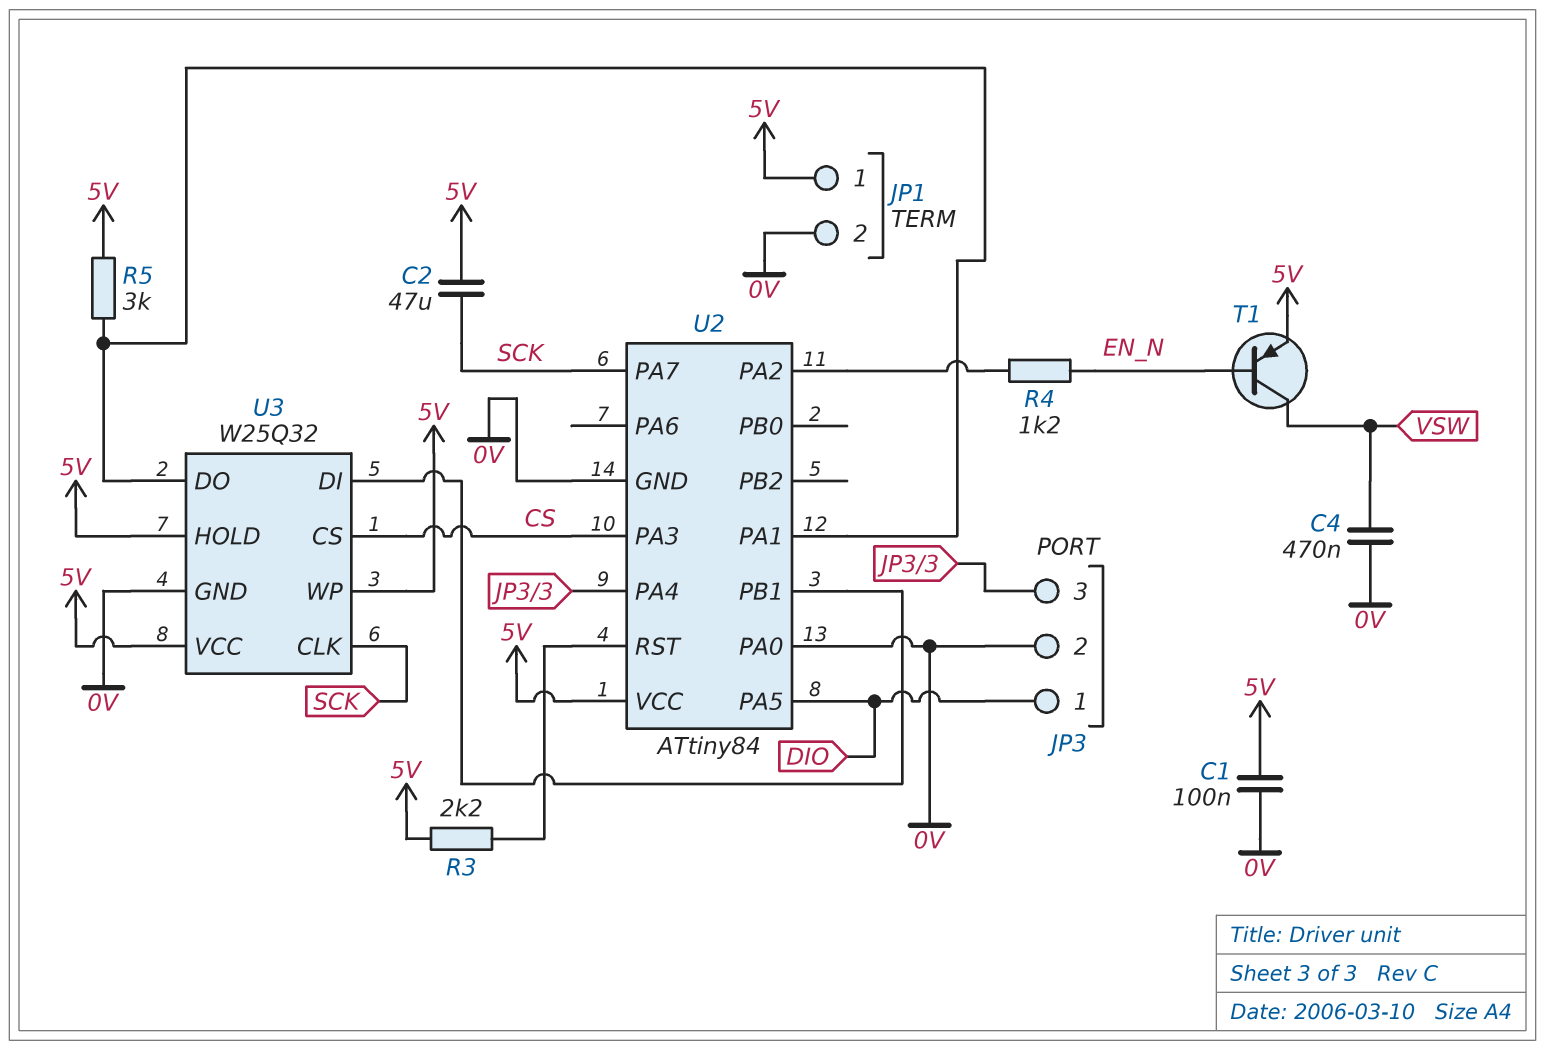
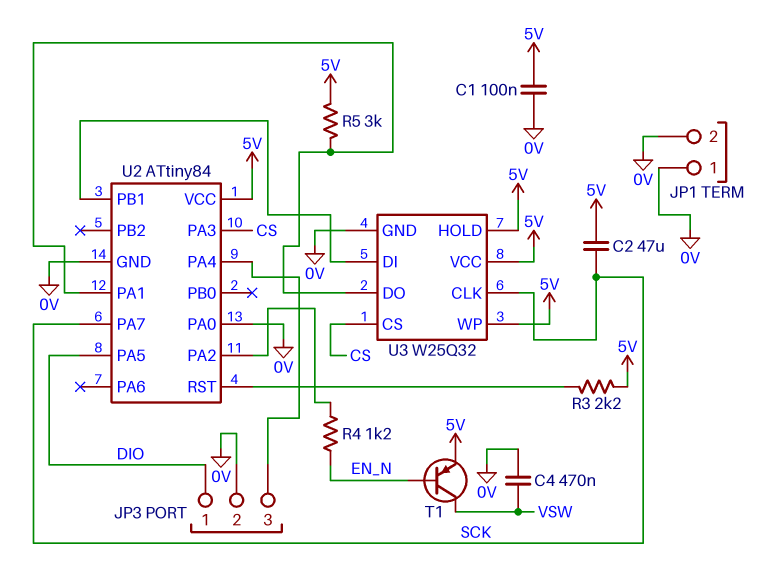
JP1 pin 1: 5V -> 0V

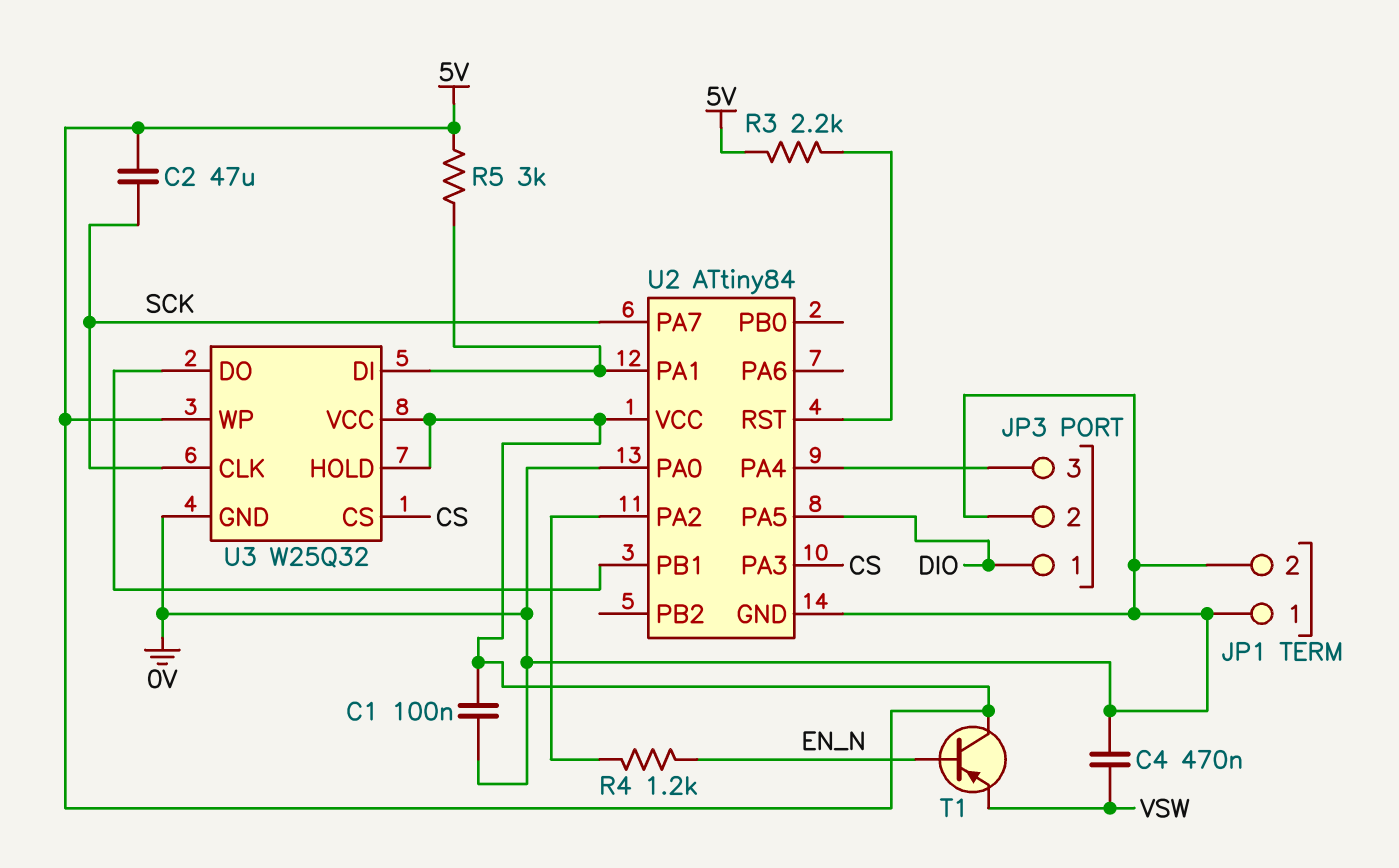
T1: PNP (B EN_N, C VSW, E 5V) -> PNP (B EN_N, C 5V, E VSW)
U3 pin DI: U2/PB1 -> U2/PA1
U3 pin DO: U2/PA1 -> U2/PB1

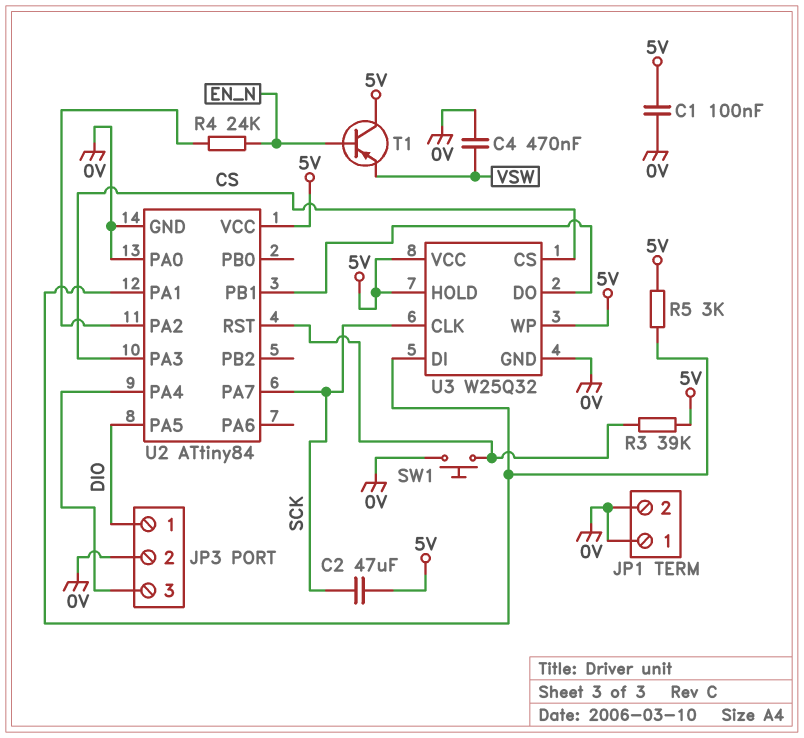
R3: 2.2k (5V, U2/RST) -> 39k (5V, U2/RST)
R4: 1.2k (EN_N, U2/PA2) -> 24k (EN_N, U2/PA2)
SW1: none -> button (0V, U2/RST)

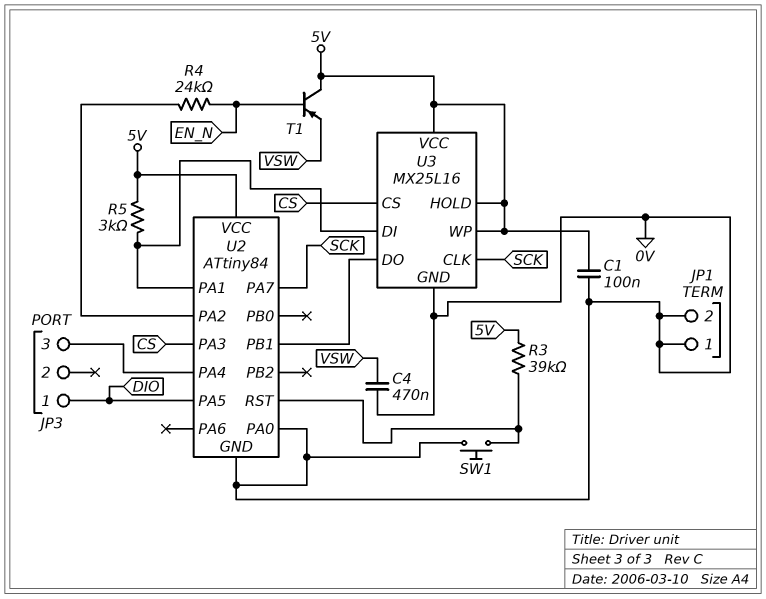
C2: 47uF (5V, SCK) -> none
JP3 pin 2: 0V -> none
U3: W25Q32 -> MX25L16

